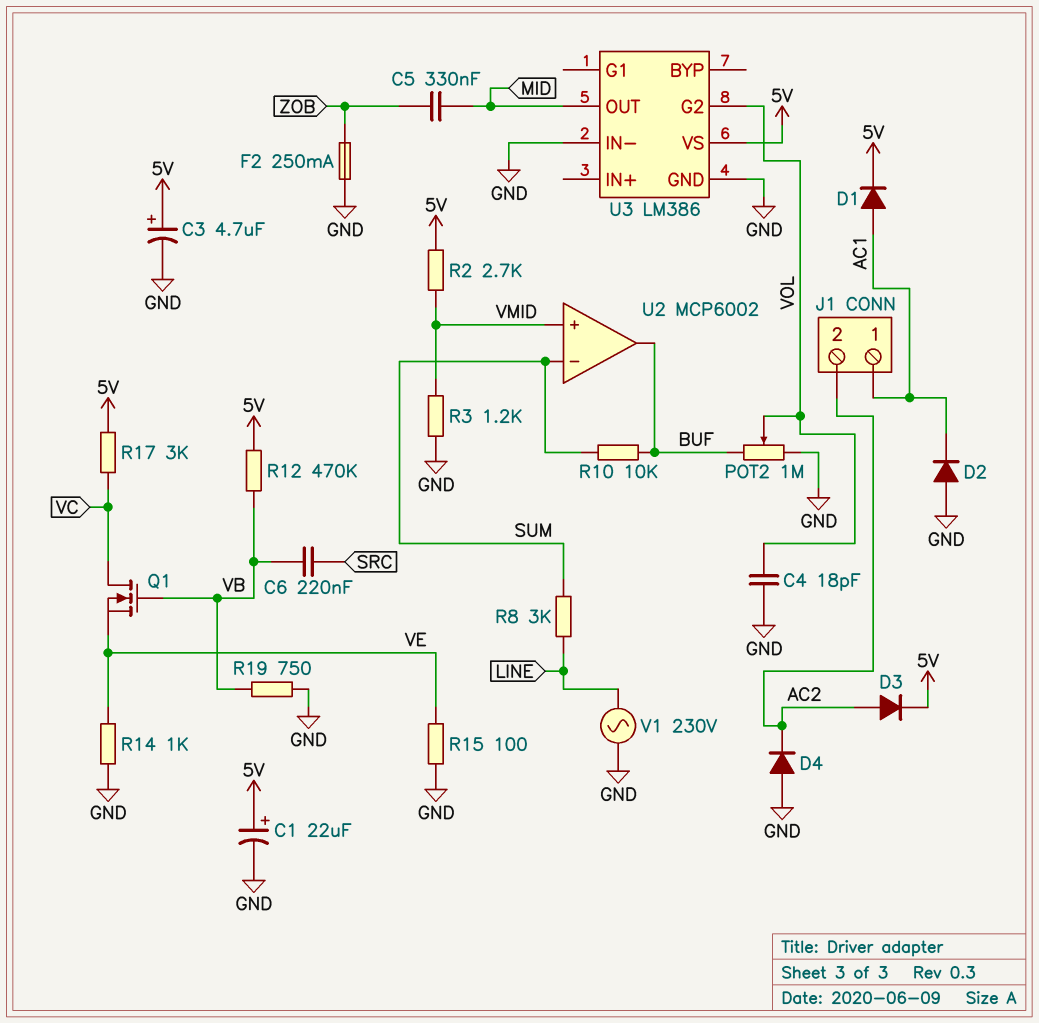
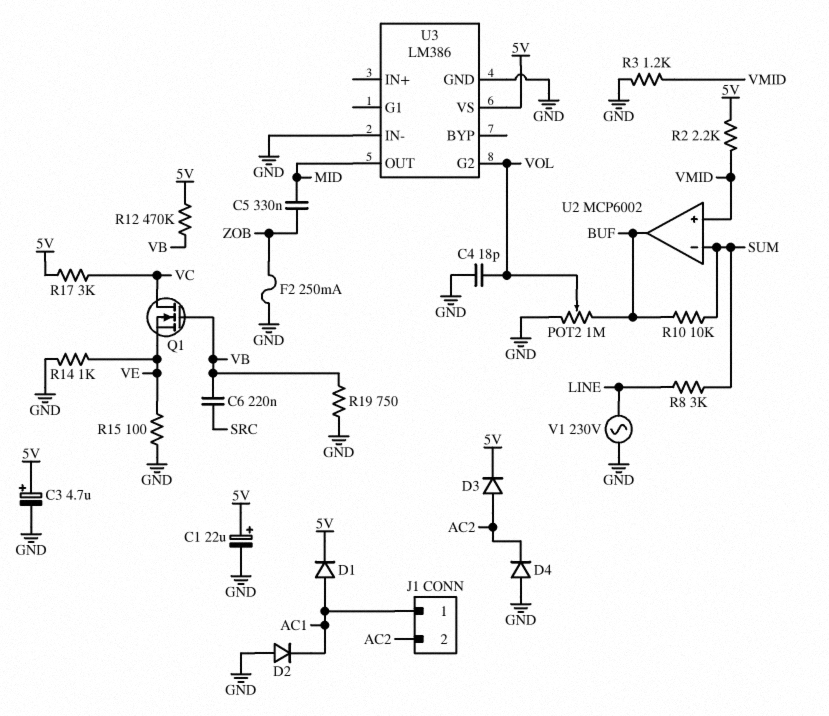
R2: 2.7k (5V, VMID) -> 2.2k (5V, VMID)

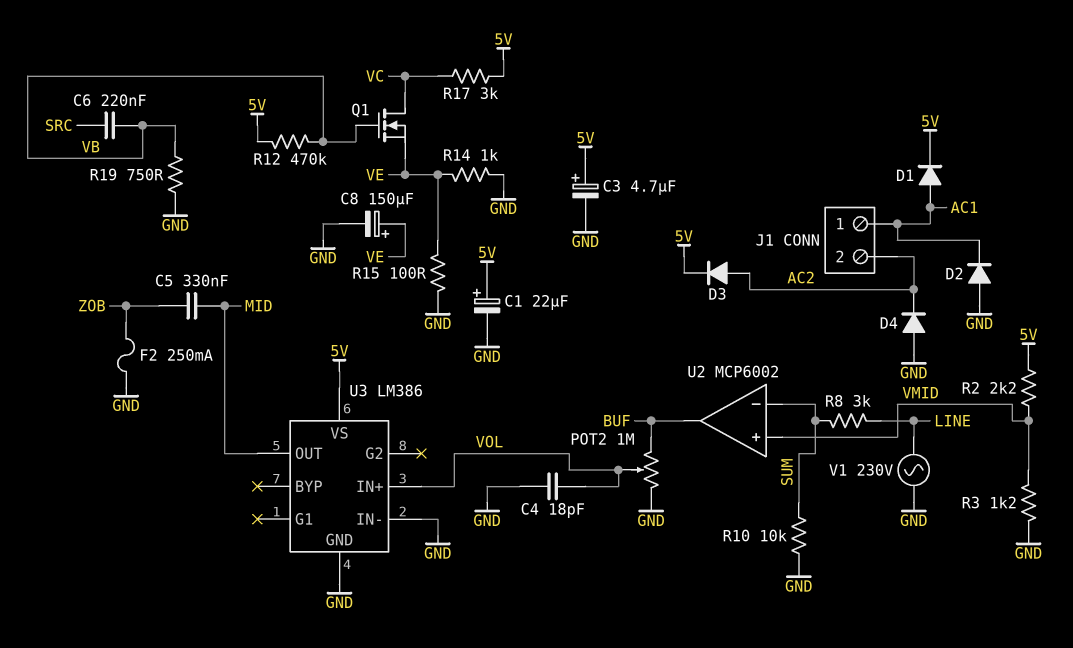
C8: none -> 150uF (plus VE, minus GND)
R10: 10k (BUF, SUM) -> 10k (GND, SUM)
U3 pin G2: VOL -> none
U3 pin IN+: none -> VOL

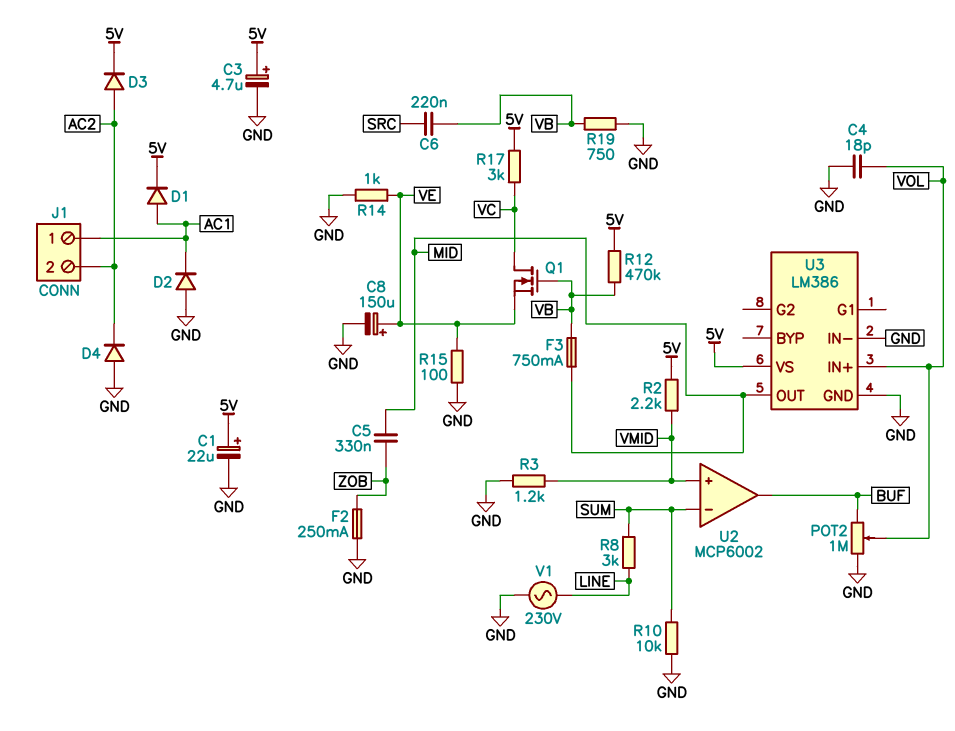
F3: none -> 750mA (MID, VB)

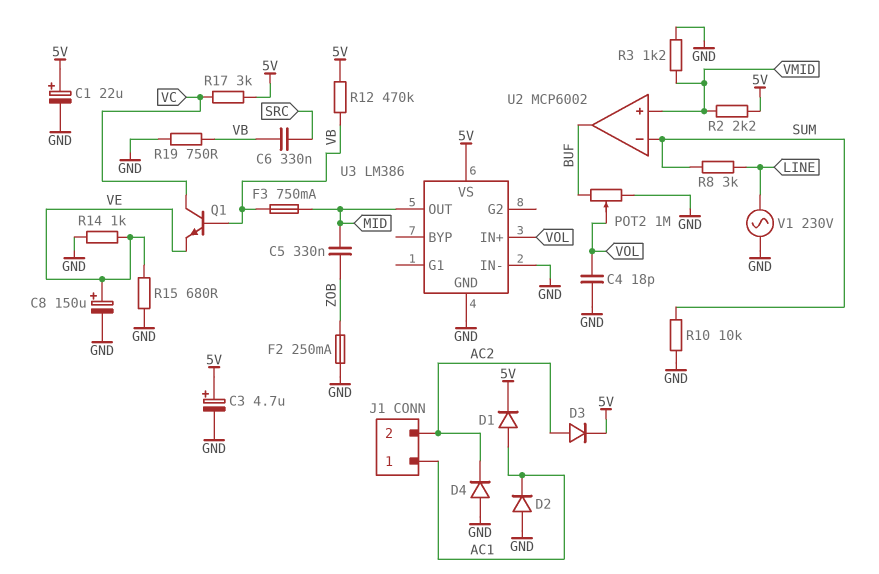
C6: 220nF (SRC, VB) -> 330nF (SRC, VB)
Q1: NMOS (G VB, D VC, S VE) -> NPN (B VB, C VC, E VE)
R15: 100 (GND, VE) -> 680 (GND, VE)

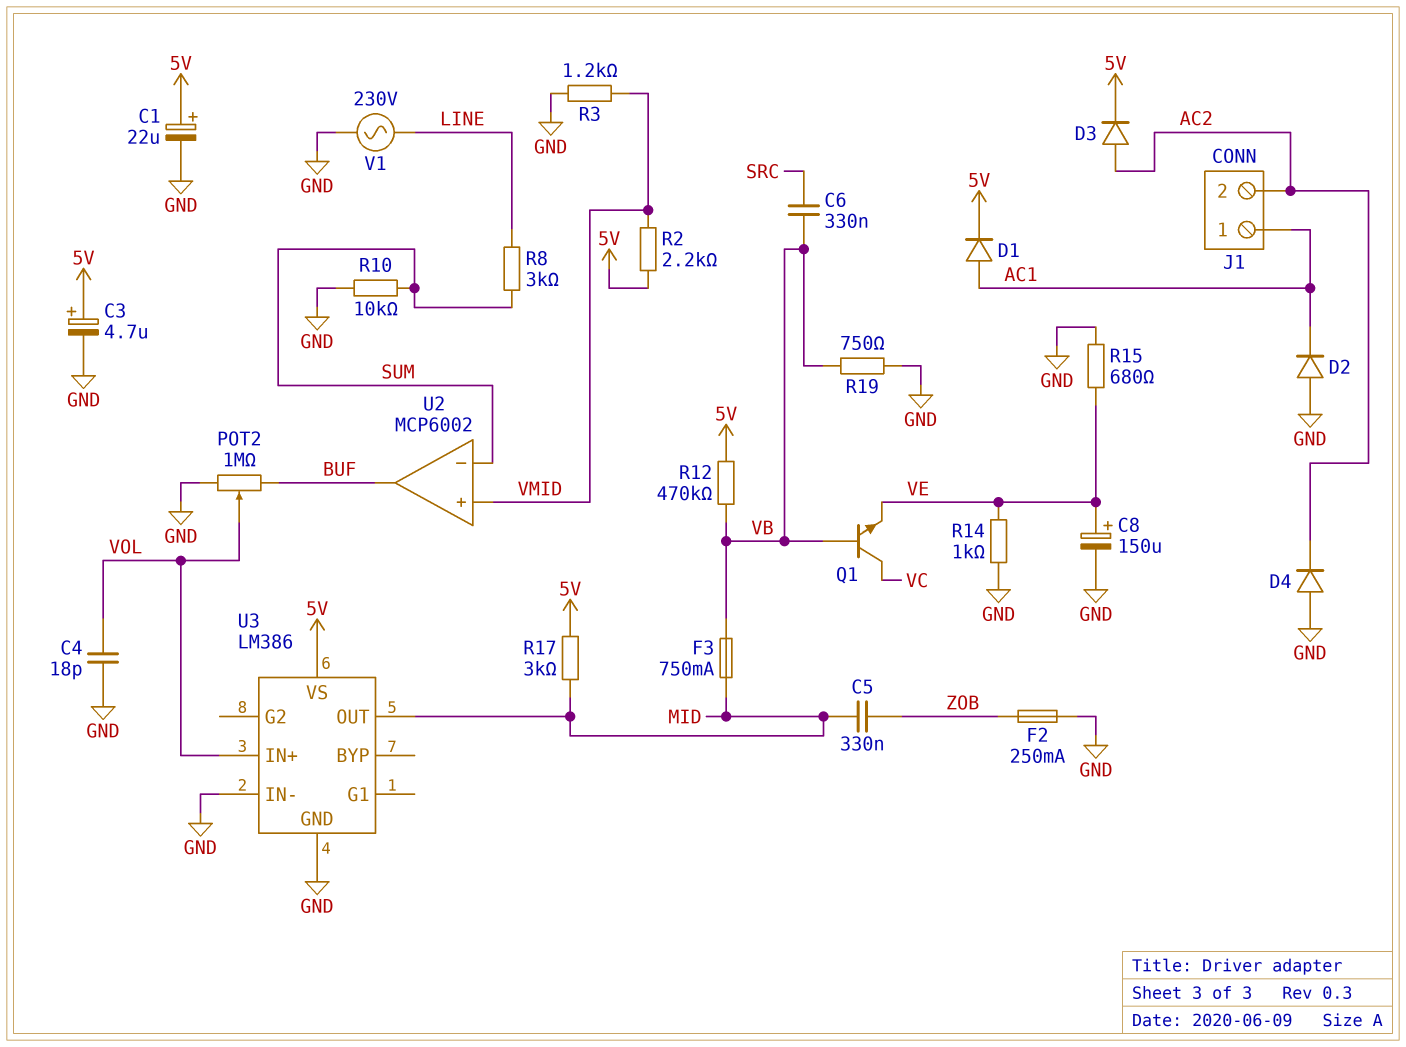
R17: 3k (5V, VC) -> 3k (5V, MID)

